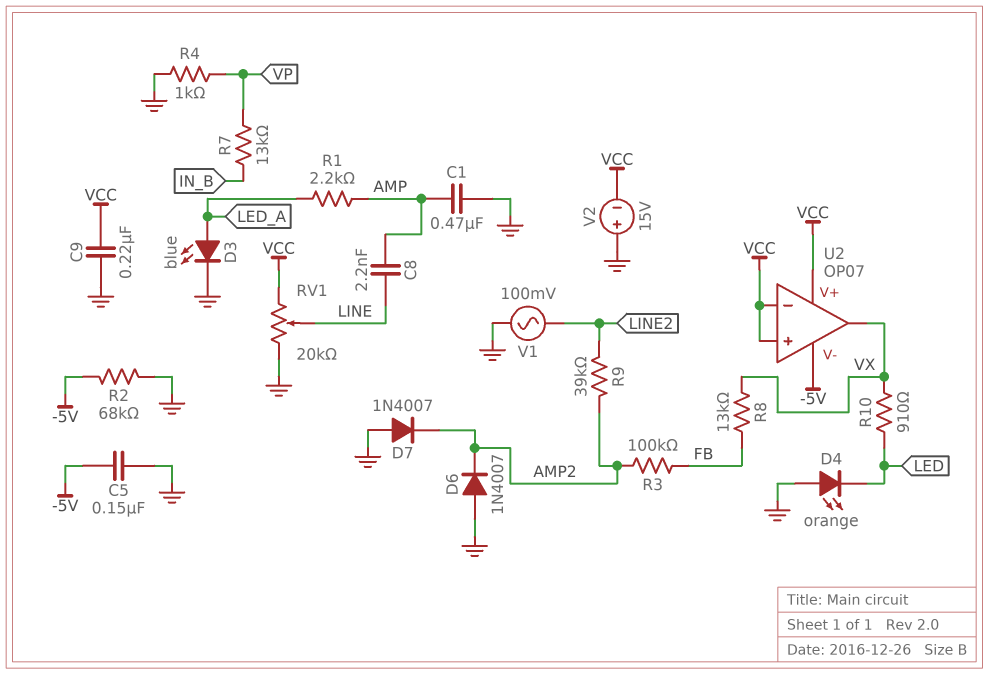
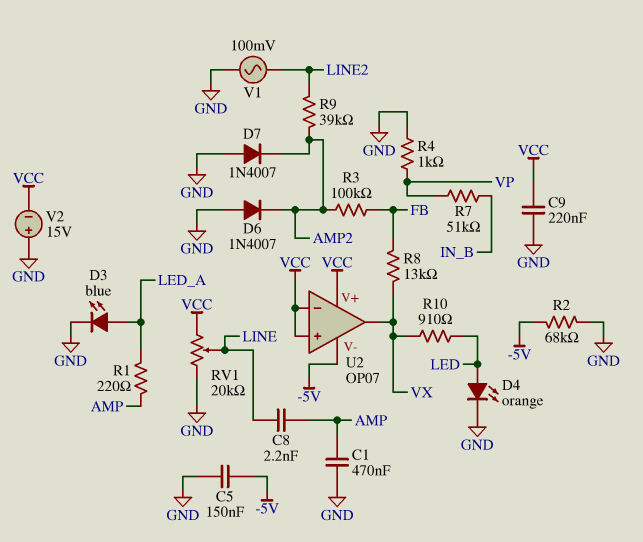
D4: LED orange (A GND, K LED) -> LED orange (A LED, K GND)
R1: 2.2k (AMP, LED_A) -> 220 (AMP, LED_A)
R7: 13k (IN_B, VP) -> 51k (IN_B, VP)

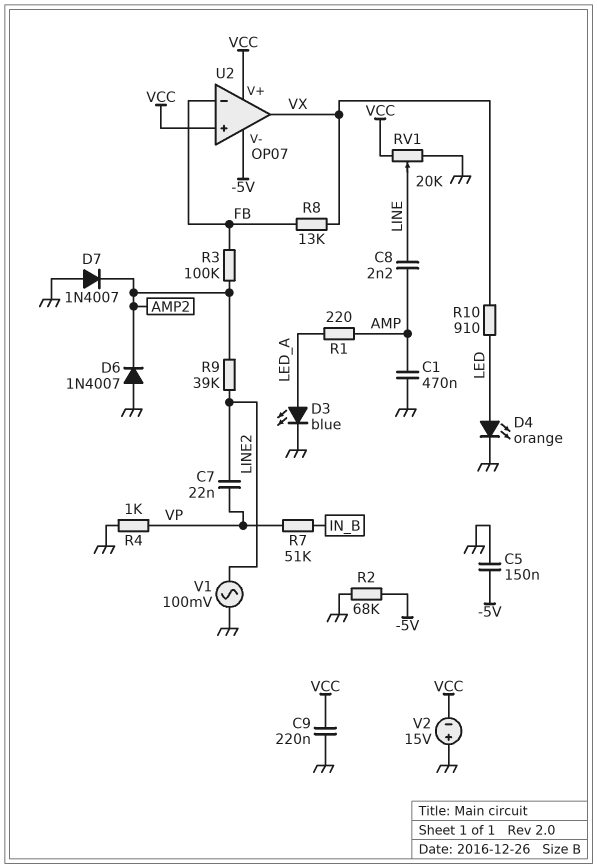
C7: none -> 22nF (LINE2, VP)
U2 pin in-: VCC -> FB

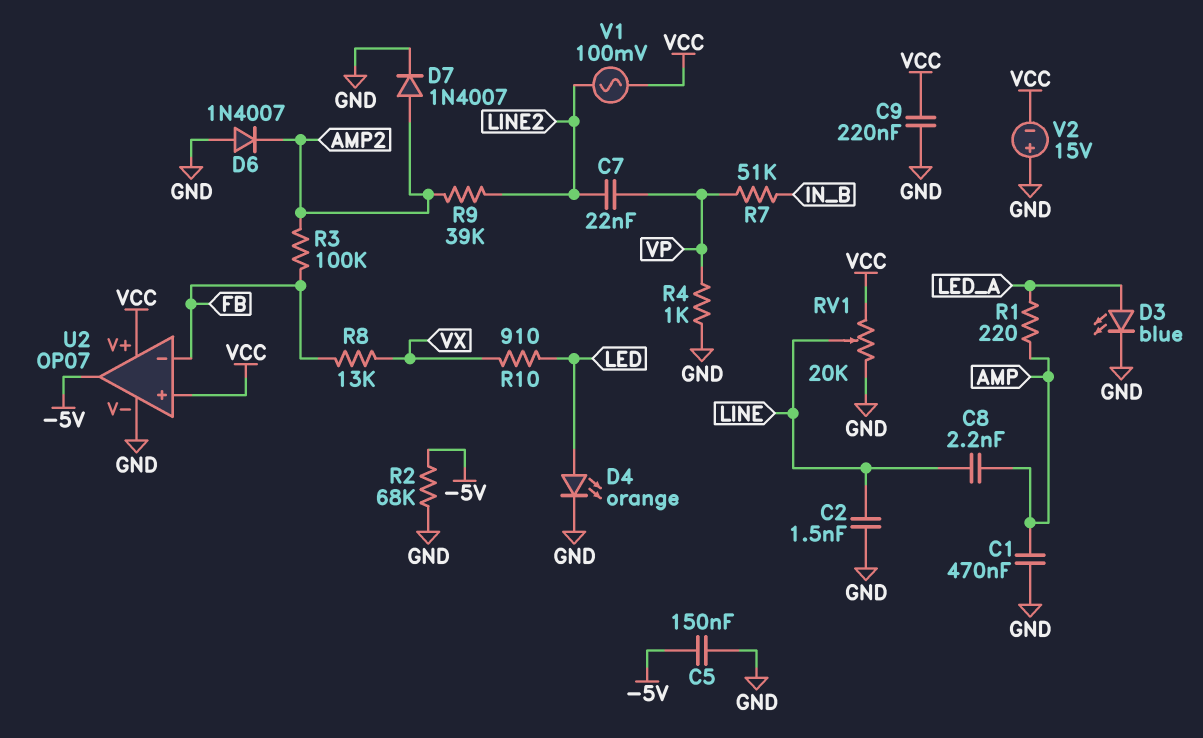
C2: none -> 1.5nF (GND, LINE)
D7: diode 1N4007 (A GND, K AMP2) -> diode 1N4007 (A AMP2, K GND)
U2 pin V-: -5V -> GND
U2 pin out: VX -> -5V
V1: AC 100mV (GND, LINE2) -> AC 100mV (LINE2, VCC)

